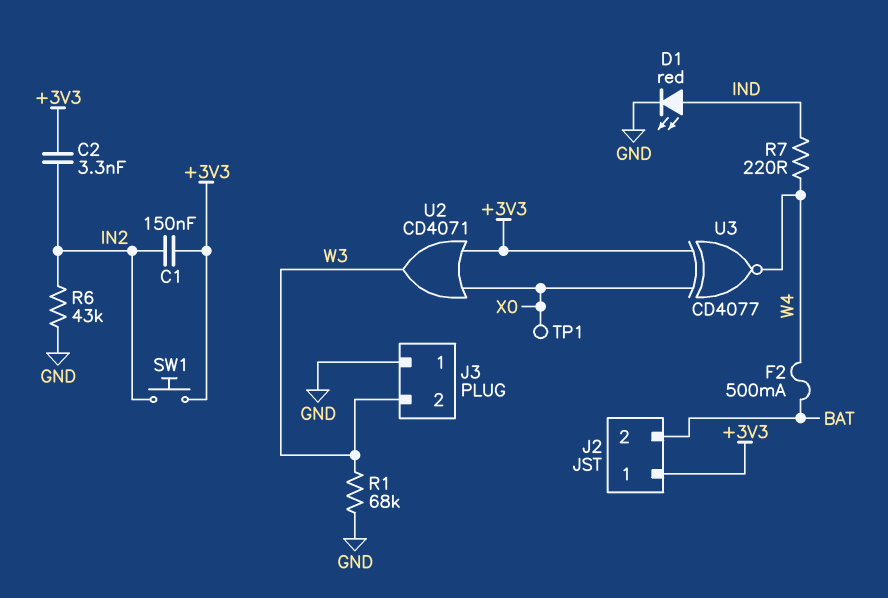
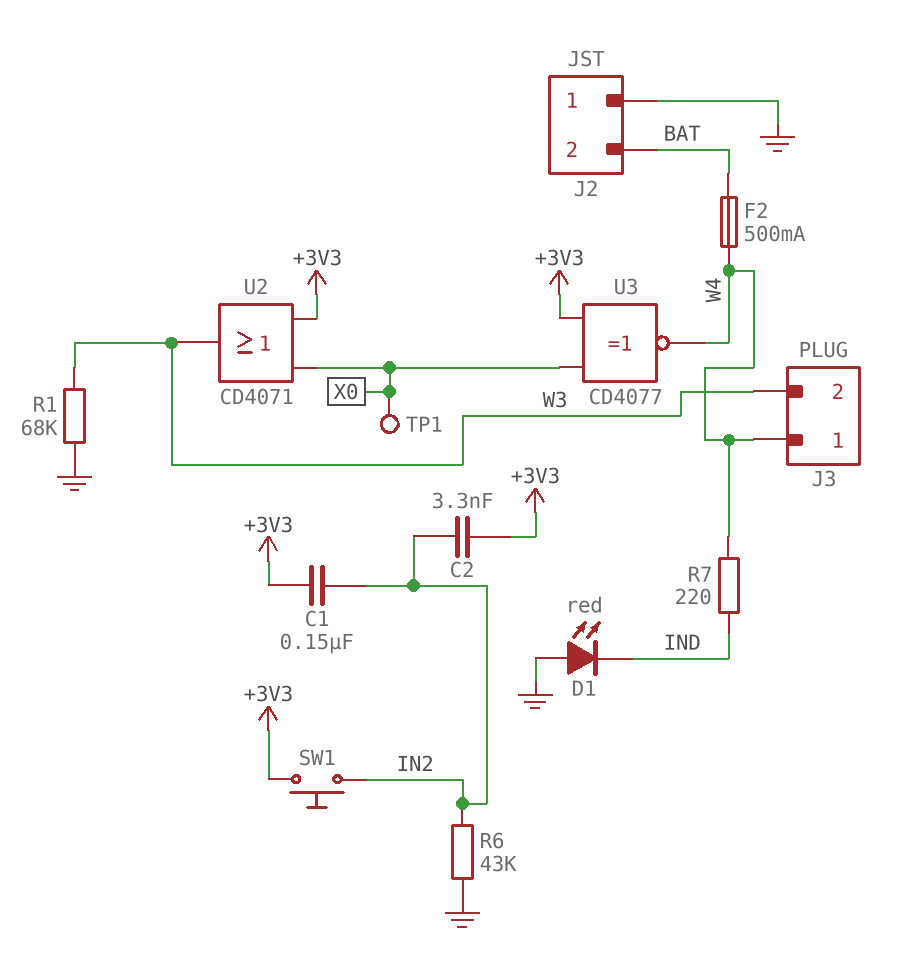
D1: LED red (A IND, K GND) -> LED red (A GND, K IND)
J2 pin 1: +3V3 -> GND
J3 pin 1: GND -> W4

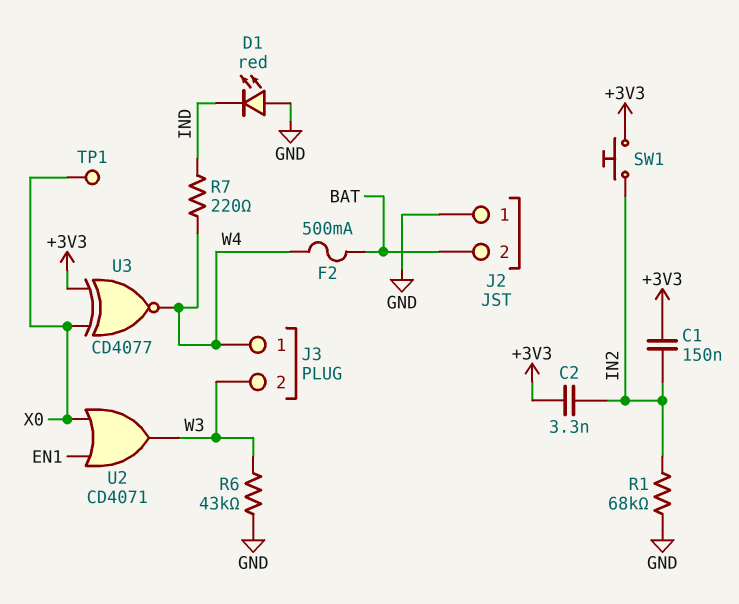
R1: 68k (GND, W3) -> 68k (GND, IN2)
R6: 43k (GND, IN2) -> 43k (GND, W3)
U2: OR CD4071 (in +3V3, in X0, out W3) -> OR CD4071 (in EN1, in X0, out W3)

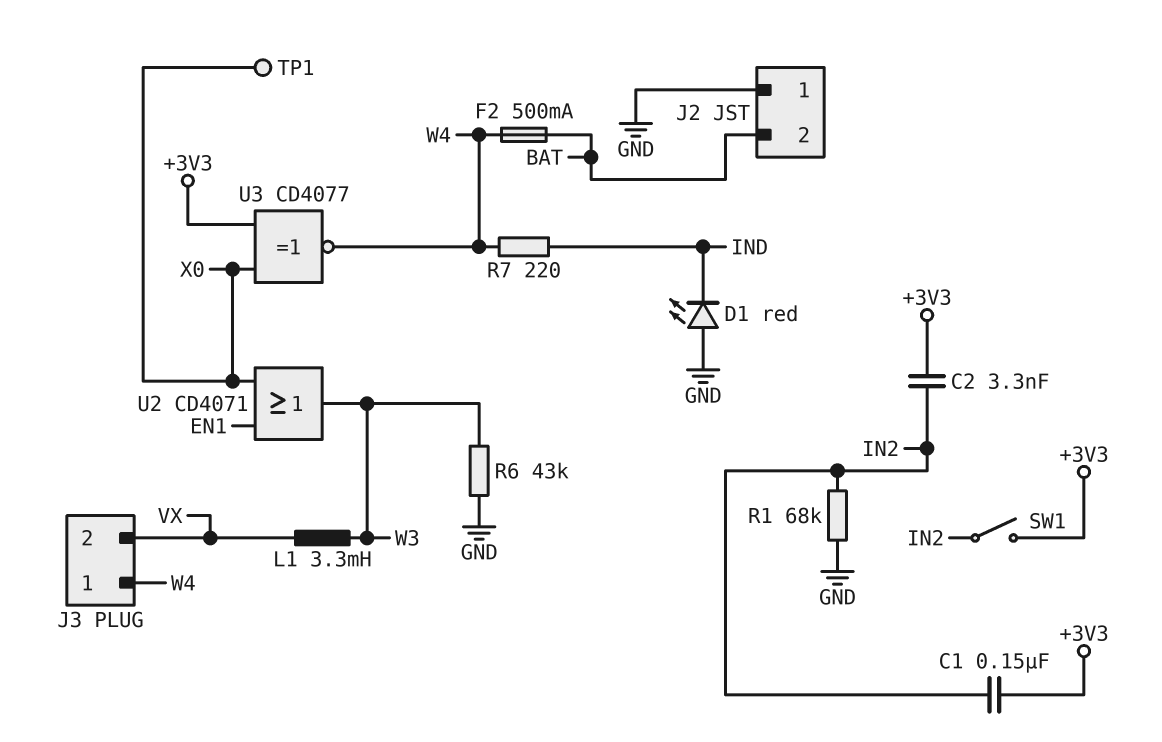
J3 pin 2: W3 -> VX
L1: none -> 3.3mH (VX, W3)
SW1: button (+3V3, IN2) -> switch (+3V3, IN2)

